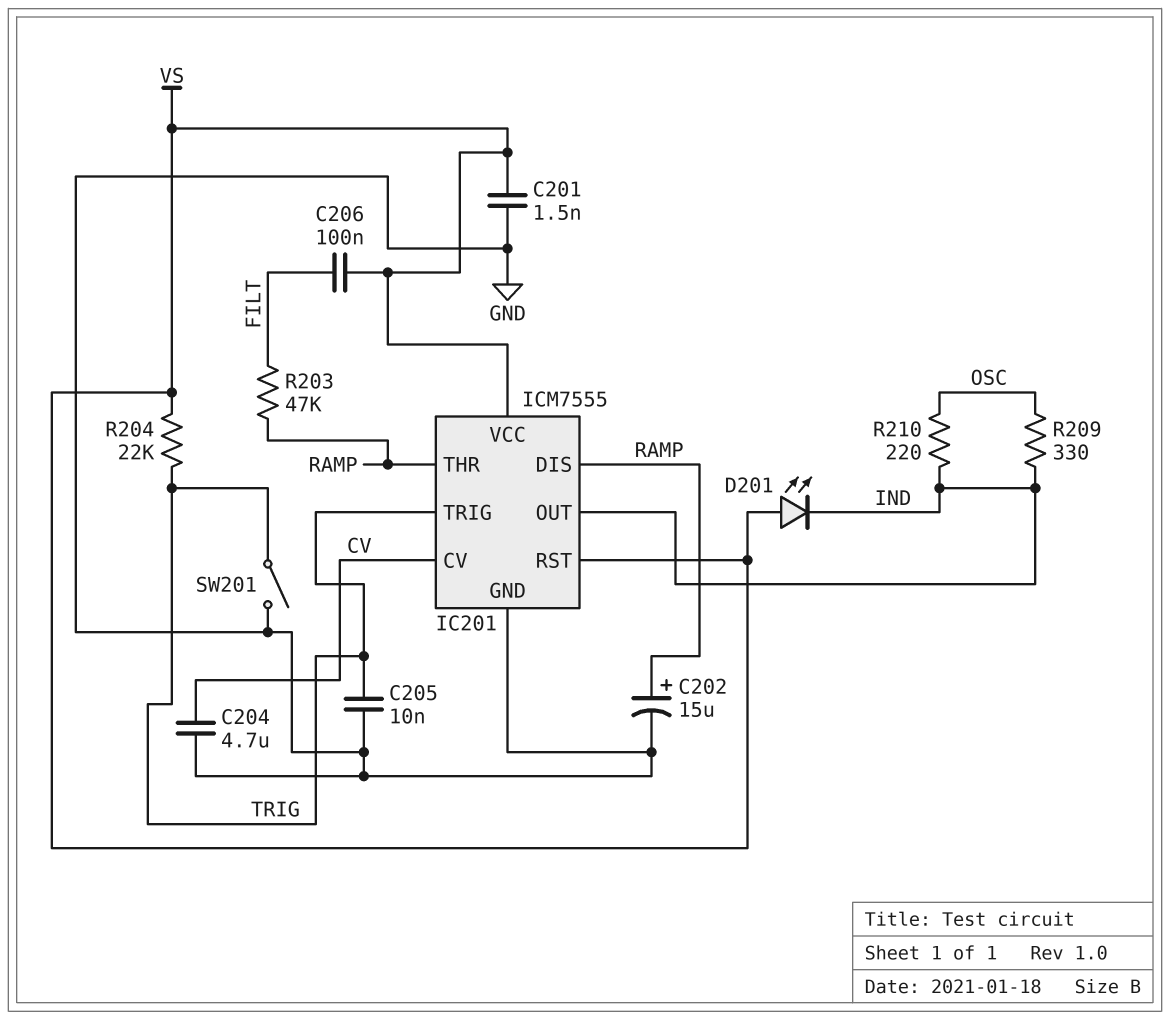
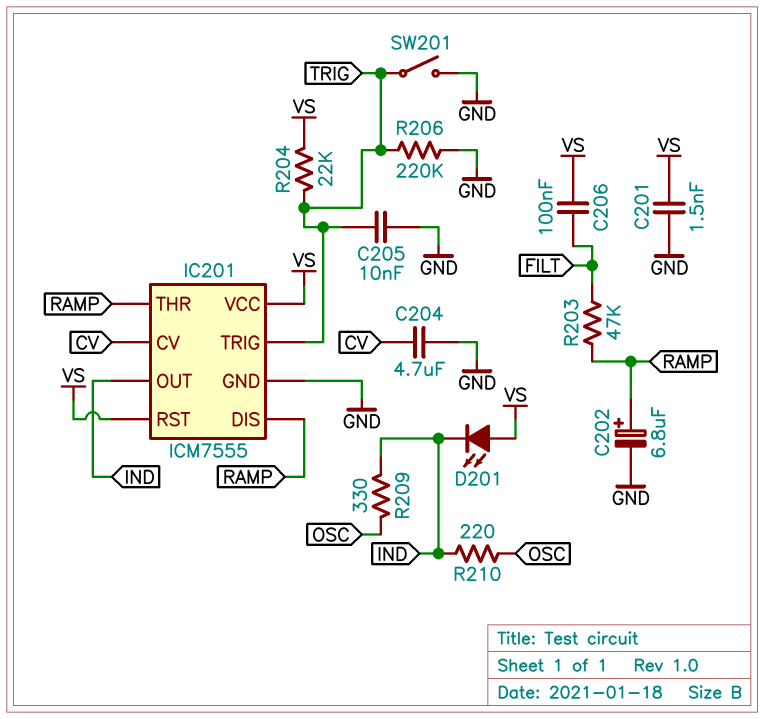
C202: 15uF (plus RAMP, minus GND) -> 6.8uF (plus RAMP, minus GND)
R206: none -> 220k (GND, TRIG)

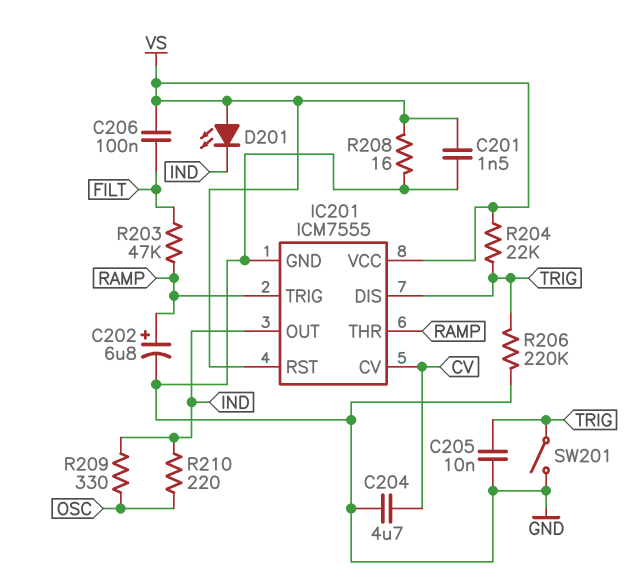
IC201 pin DIS: RAMP -> TRIG
IC201 pin TRIG: TRIG -> RAMP
R208: none -> 16 (GND, VS)

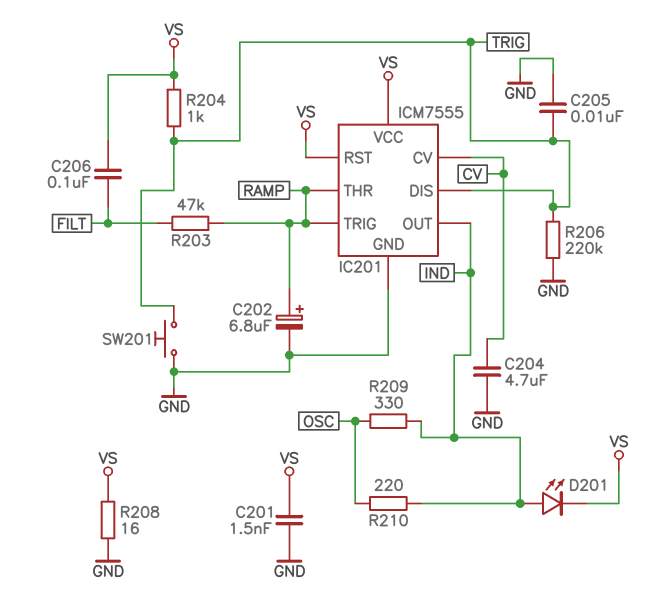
D201: LED (A VS, K IND) -> LED (A IND, K VS)
R204: 22k (TRIG, VS) -> 1k (TRIG, VS)
SW201: switch (GND, TRIG) -> button (GND, TRIG)

